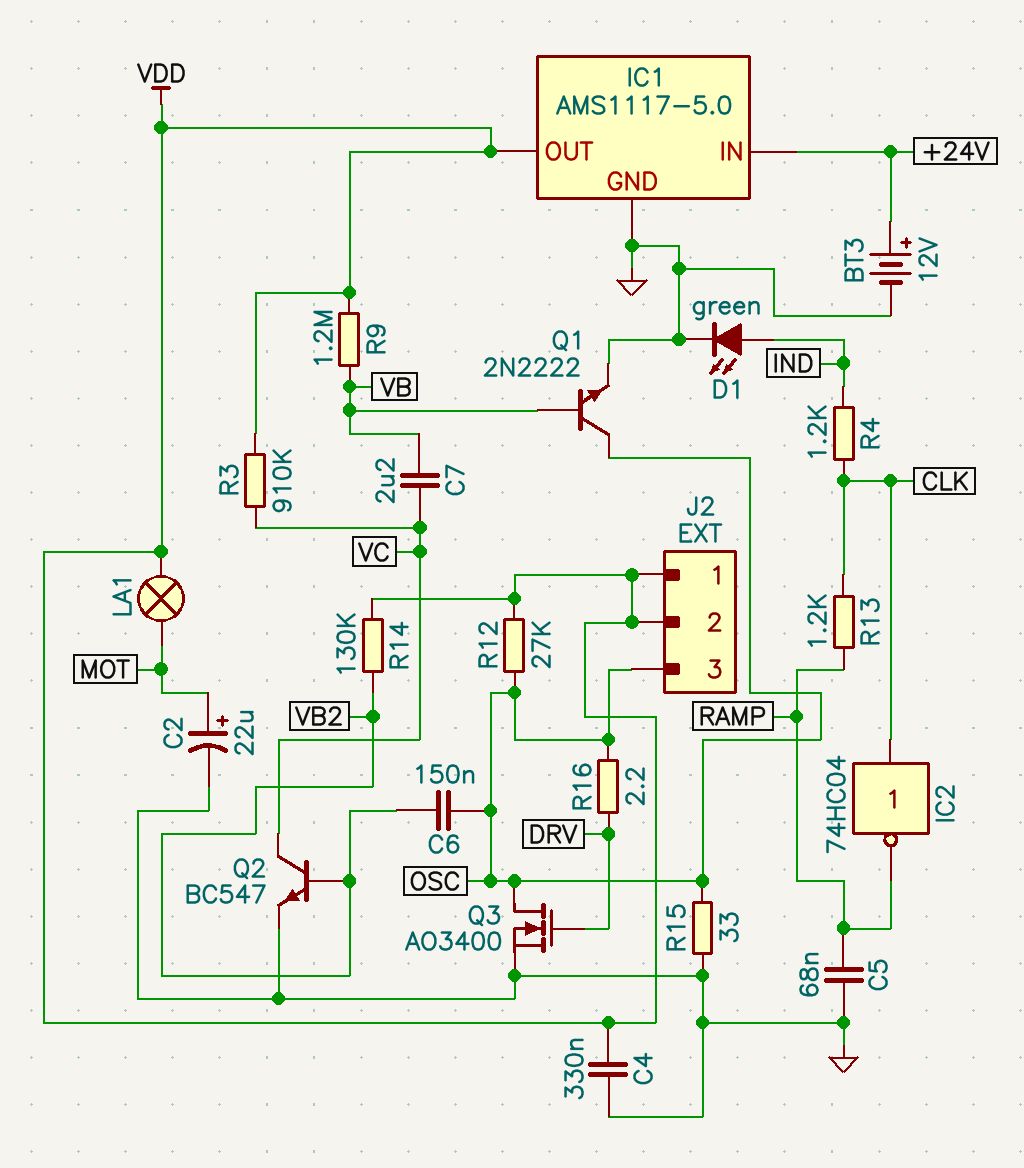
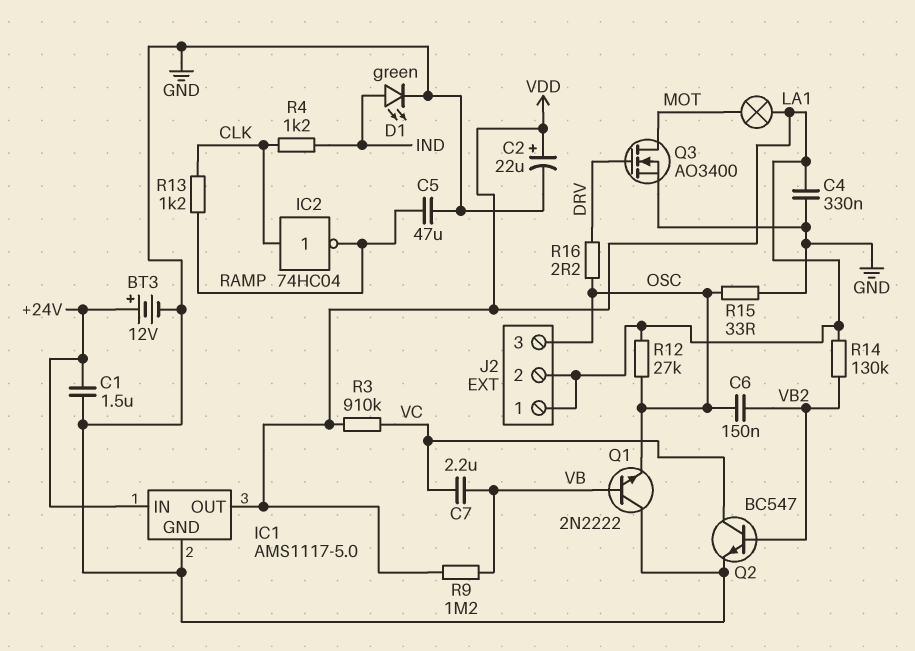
C1: none -> 1.5uF (+24V, GND)
C2: 22uF (plus MOT, minus GND) -> 22uF (plus VDD, minus GND)
C5: 68nF (GND, RAMP) -> 47uF (GND, RAMP)
Q1: NPN 2N2222 (B VB, C OSC, E GND) -> NPN 2N2222 (B VB, C GND, E OSC)
Q3: NMOS AO3400 (G DRV, D OSC, S GND) -> NMOS AO3400 (G DRV, D MOT, S GND)

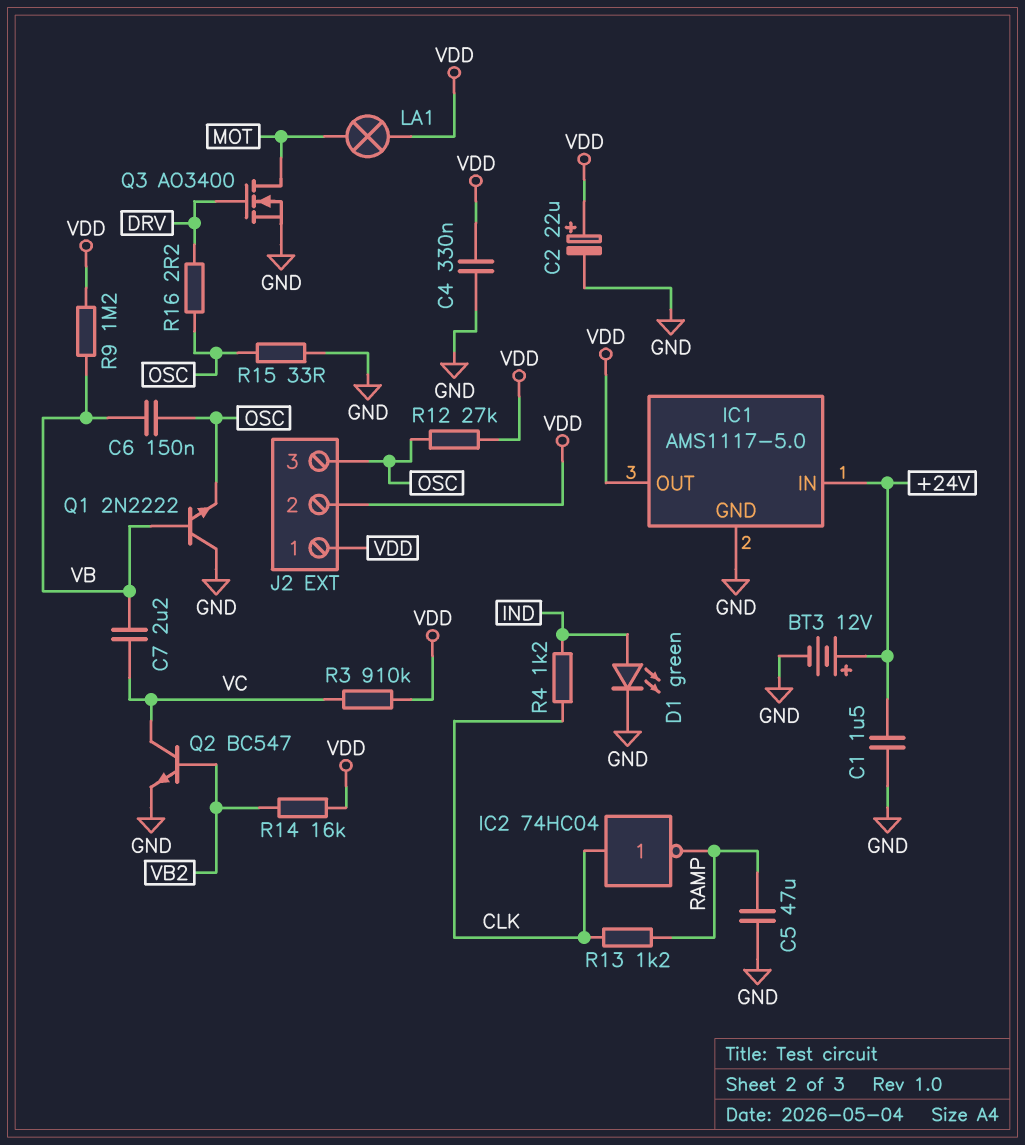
C6: 150nF (OSC, VB2) -> 150nF (OSC, VB)
R14: 130k (VB2, VDD) -> 16k (VB2, VDD)

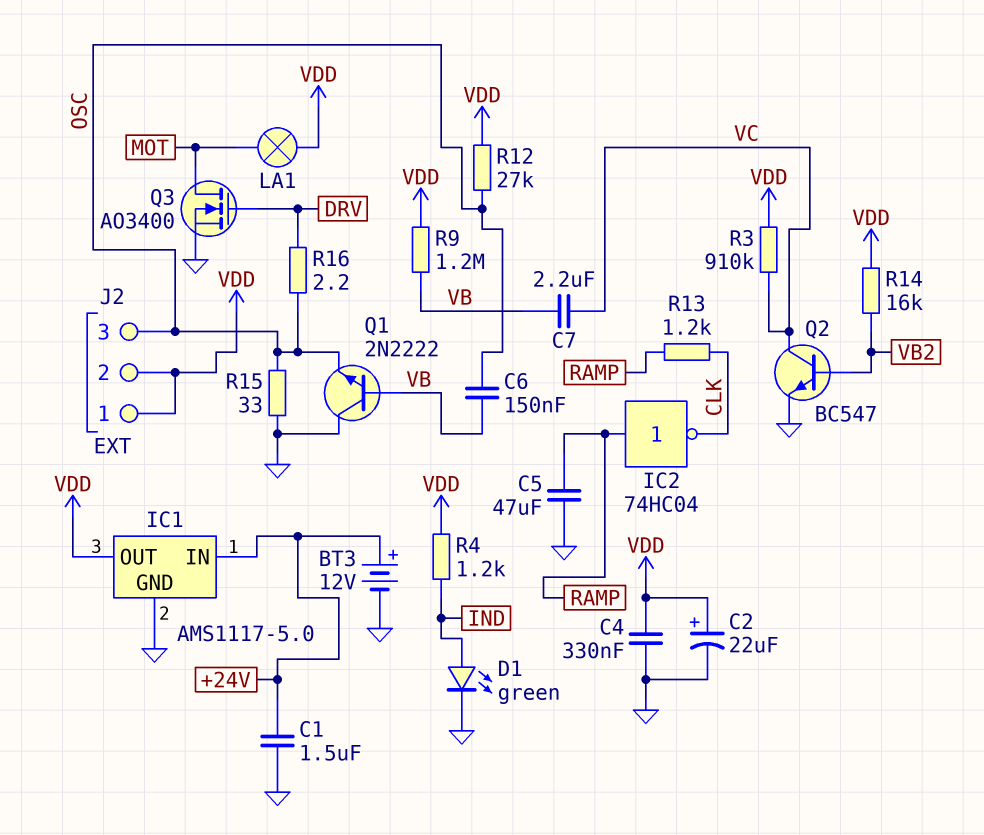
IC2: NOT 74HC04 (in CLK, out RAMP) -> NOT 74HC04 (in RAMP, out CLK)
R4: 1.2k (CLK, IND) -> 1.2k (IND, VDD)

